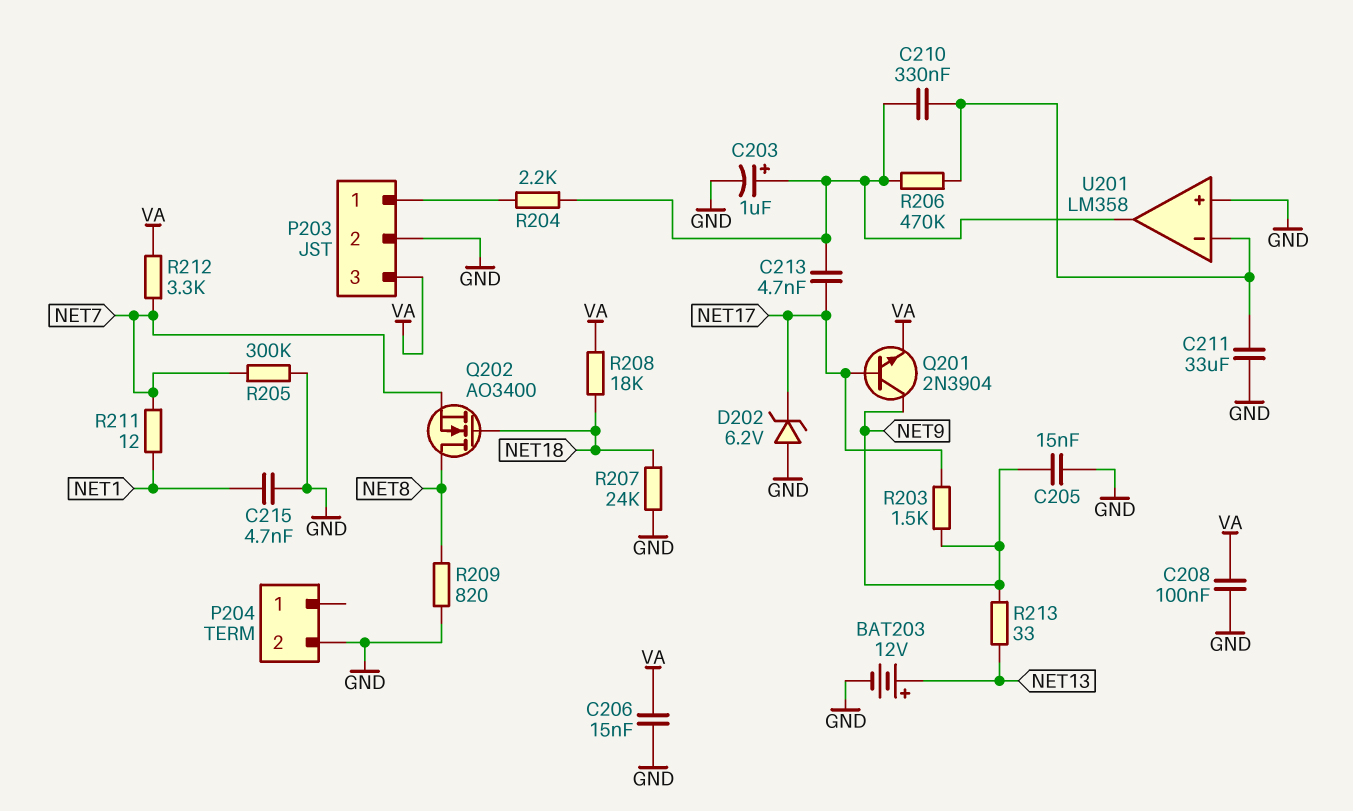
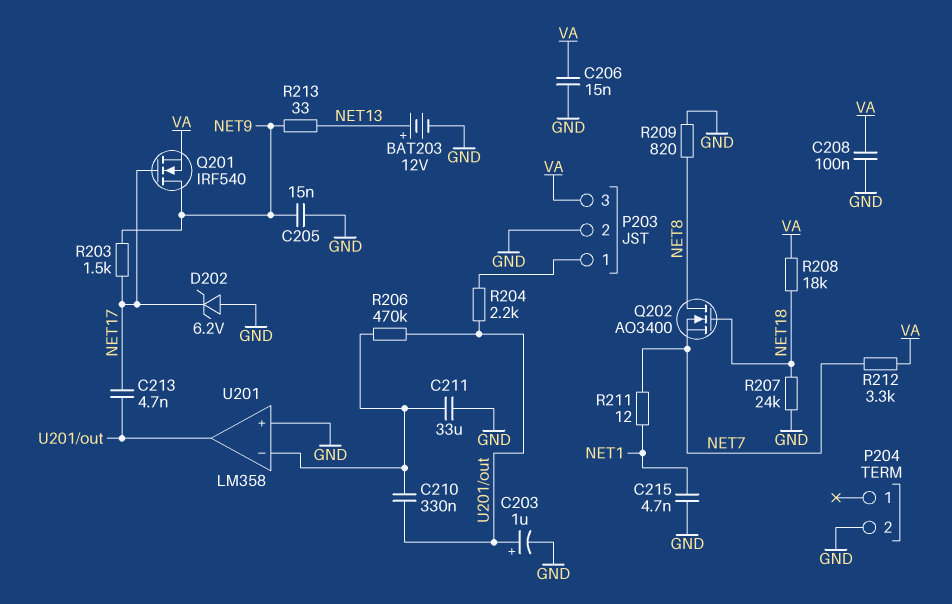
Q201: NPN 2N3904 (B NET17, C NET9, E VA) -> NMOS IRF540 (G NET17, D NET9, S VA)
R205: 300k (GND, NET7) -> none

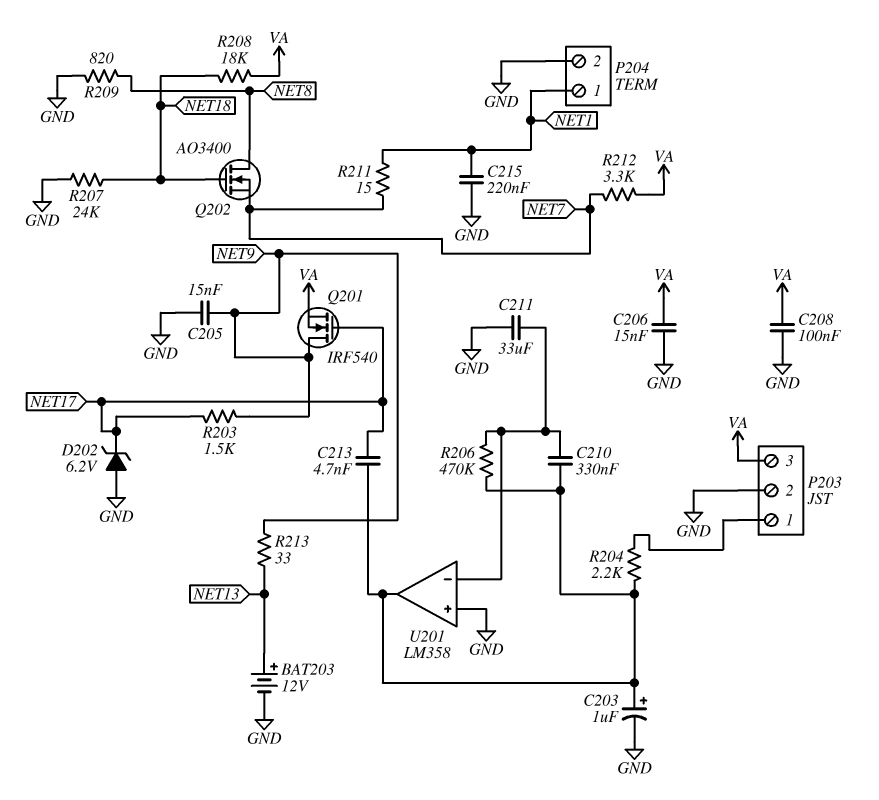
C215: 4.7nF (GND, NET1) -> 220nF (GND, NET1)
P204 pin 1: none -> NET1
R211: 12 (NET1, NET7) -> 15 (NET1, NET7)

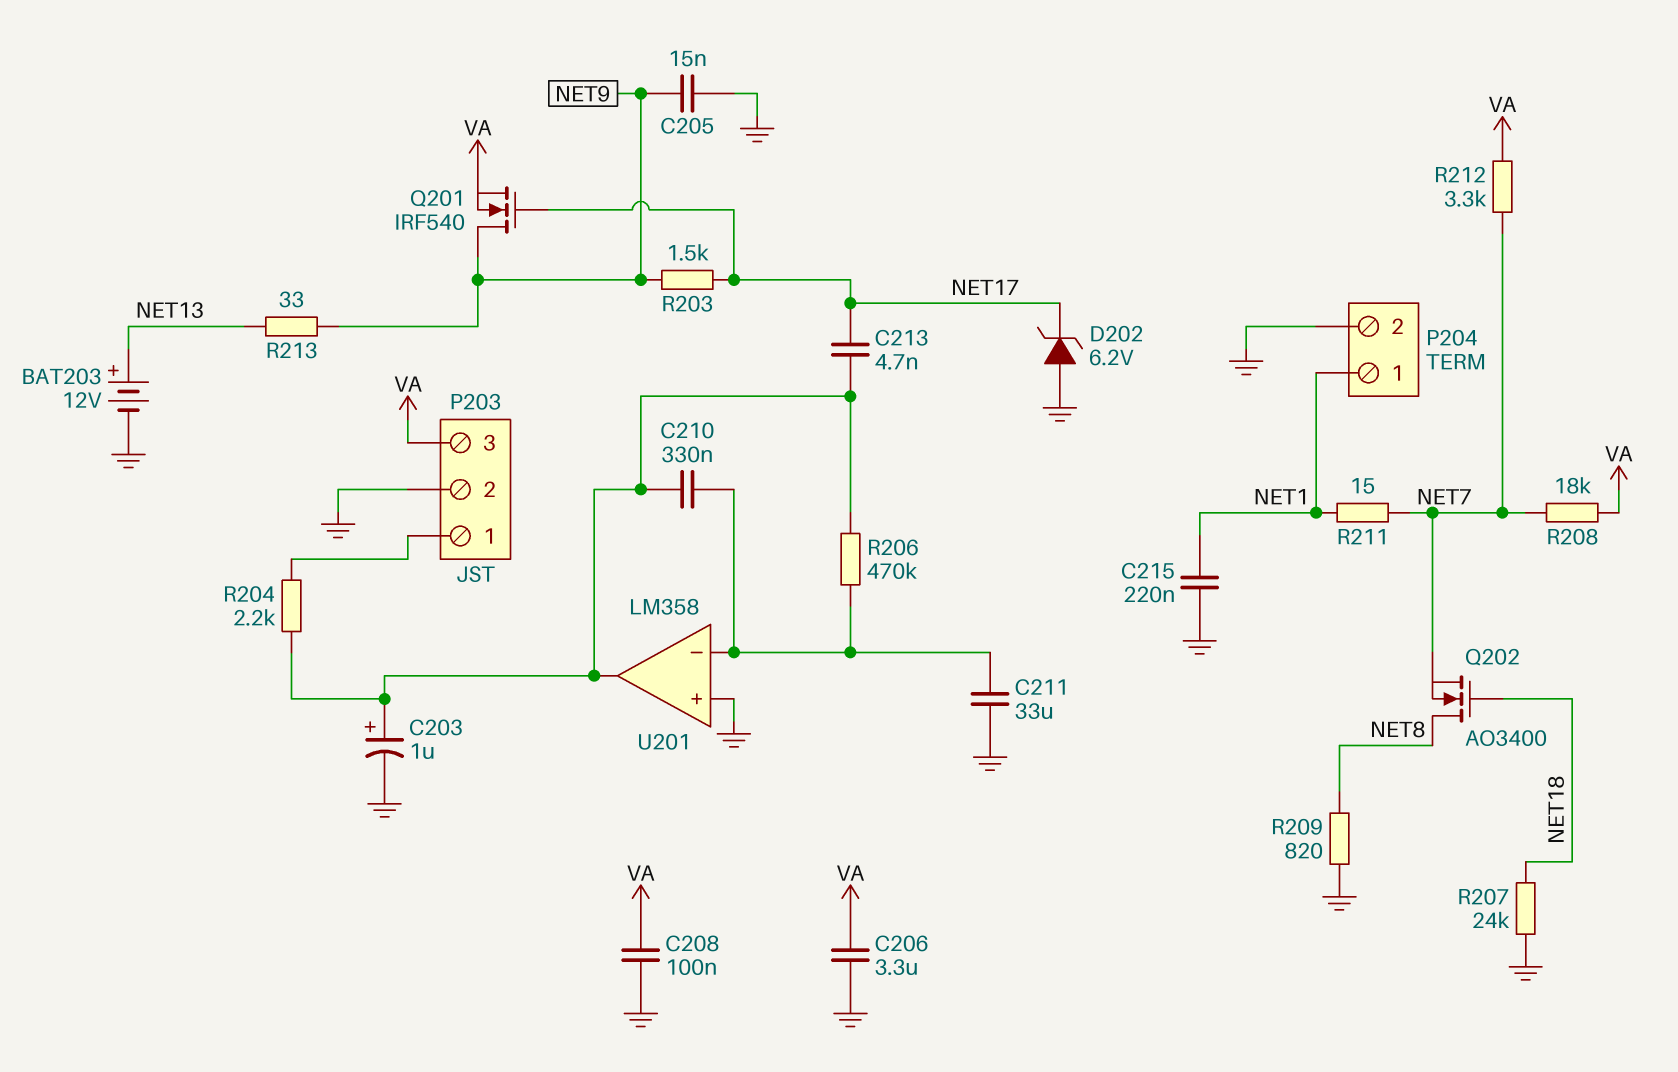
C206: 15nF (GND, VA) -> 3.3uF (GND, VA)
R208: 18k (NET18, VA) -> 18k (NET7, VA)

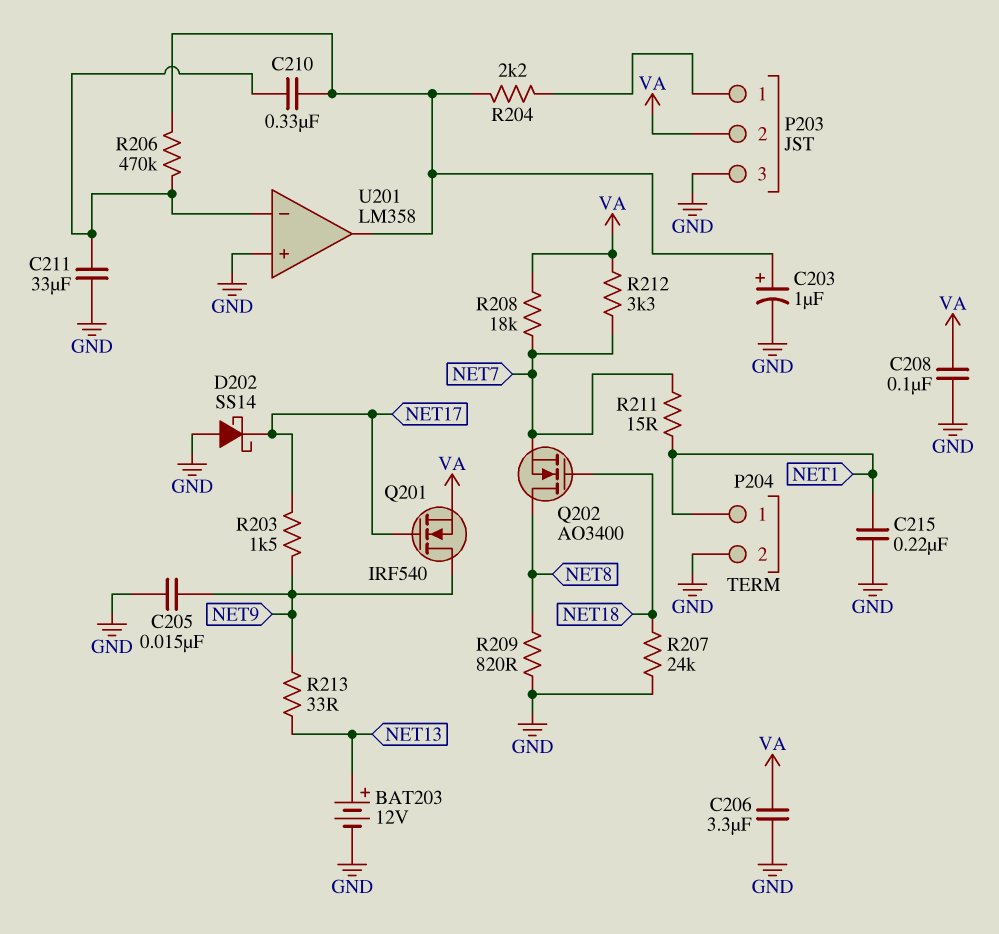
C213: 4.7nF (NET17, U201/out) -> none
D202: zener 6.2V (A GND, K NET17) -> schottky SS14 (A GND, K NET17)
P203 pin 2: GND -> VA
P203 pin 3: VA -> GND

